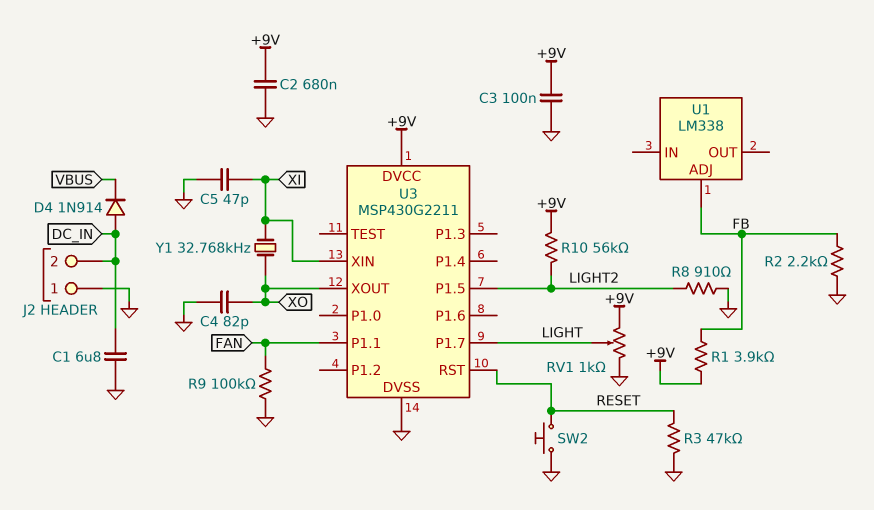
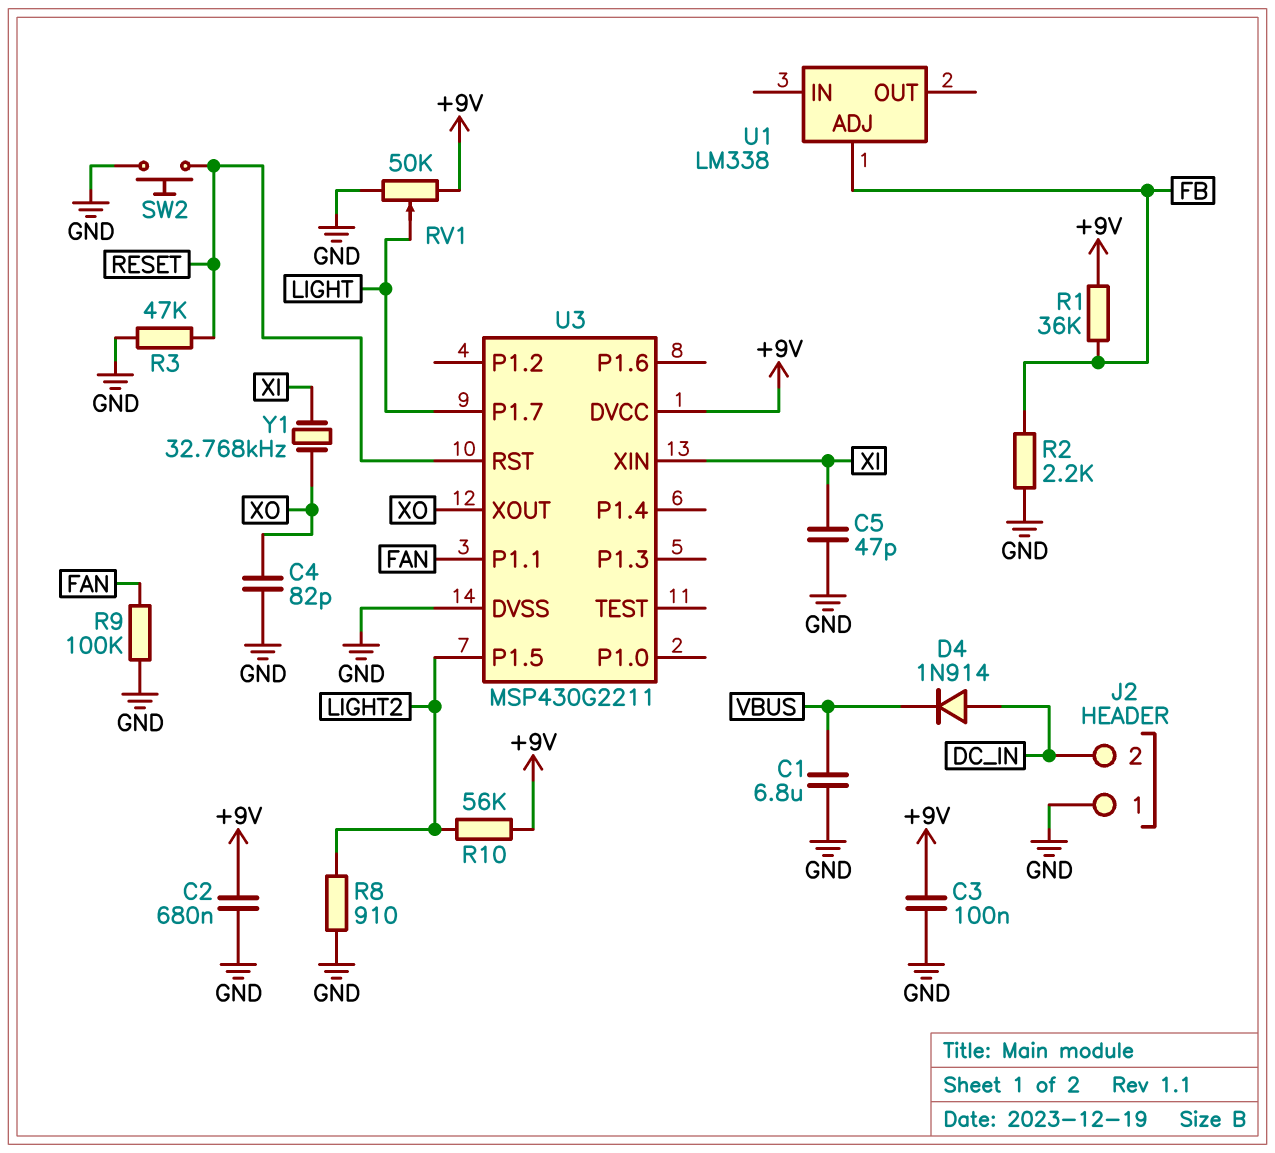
C1: 6.8uF (DC_IN, GND) -> 6.8uF (GND, VBUS)
R1: 3.9k (+9V, FB) -> 36k (+9V, FB)
RV1: 1k (+9V, GND, wiper LIGHT) -> 50k (+9V, GND, wiper LIGHT)

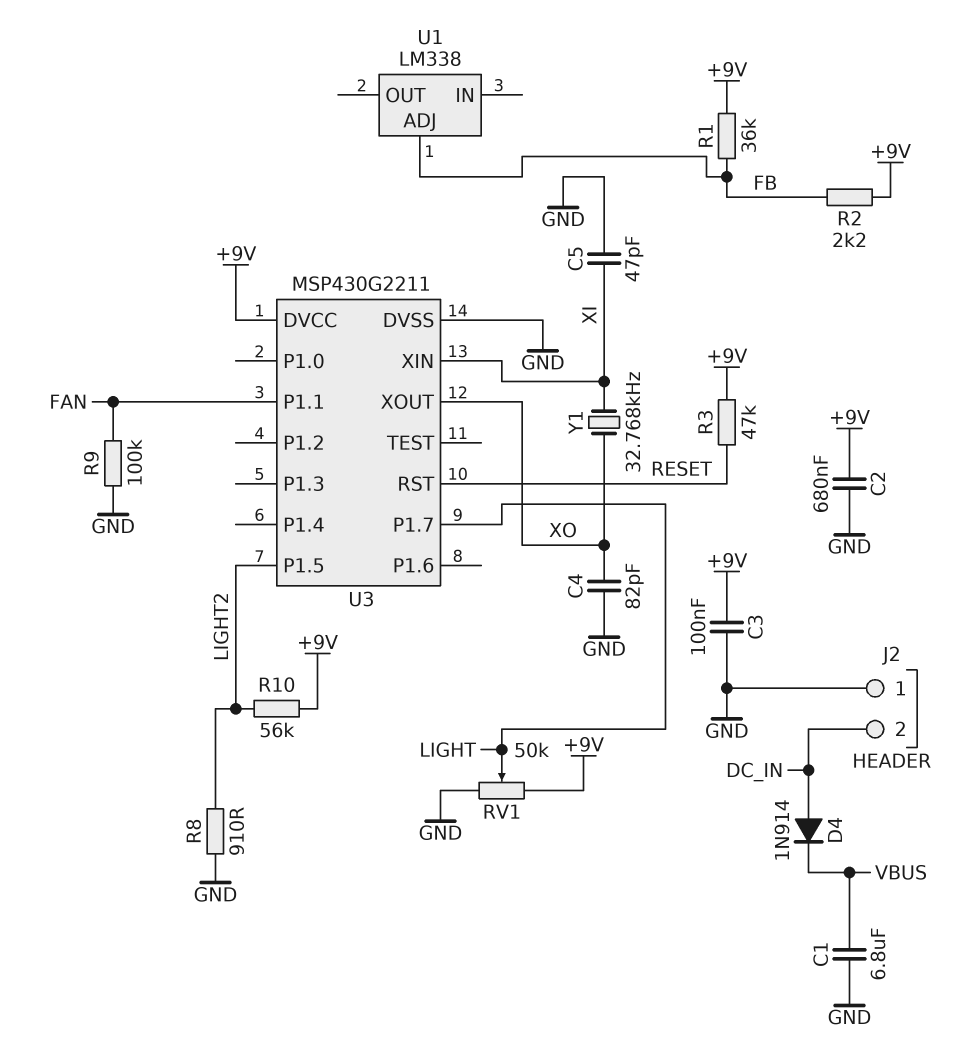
R2: 2.2k (FB, GND) -> 2.2k (+9V, FB)
R3: 47k (GND, RESET) -> 47k (+9V, RESET)
SW2: button (GND, RESET) -> none

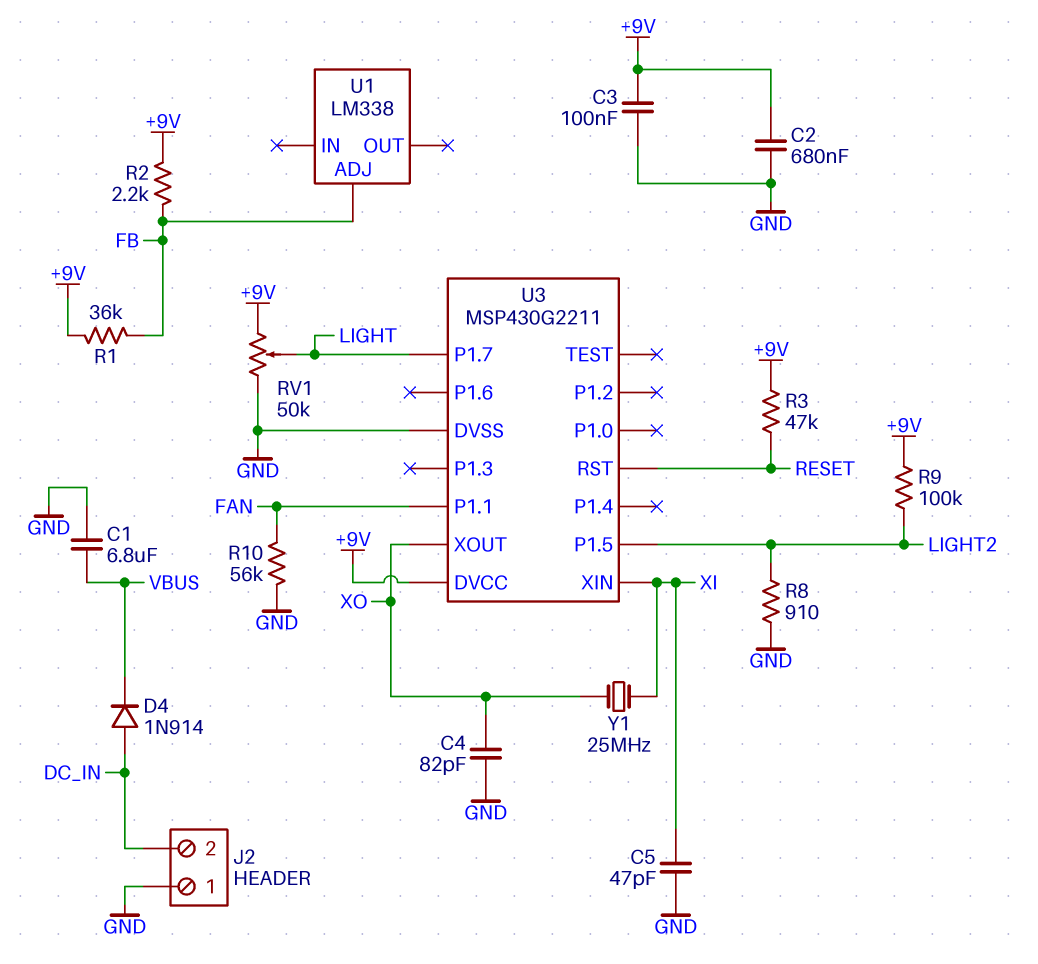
R9: 100k (FAN, GND) -> 100k (+9V, LIGHT2)
R10: 56k (+9V, LIGHT2) -> 56k (FAN, GND)
Y1: 32.768kHz (XI, XO) -> 25MHz (XI, XO)

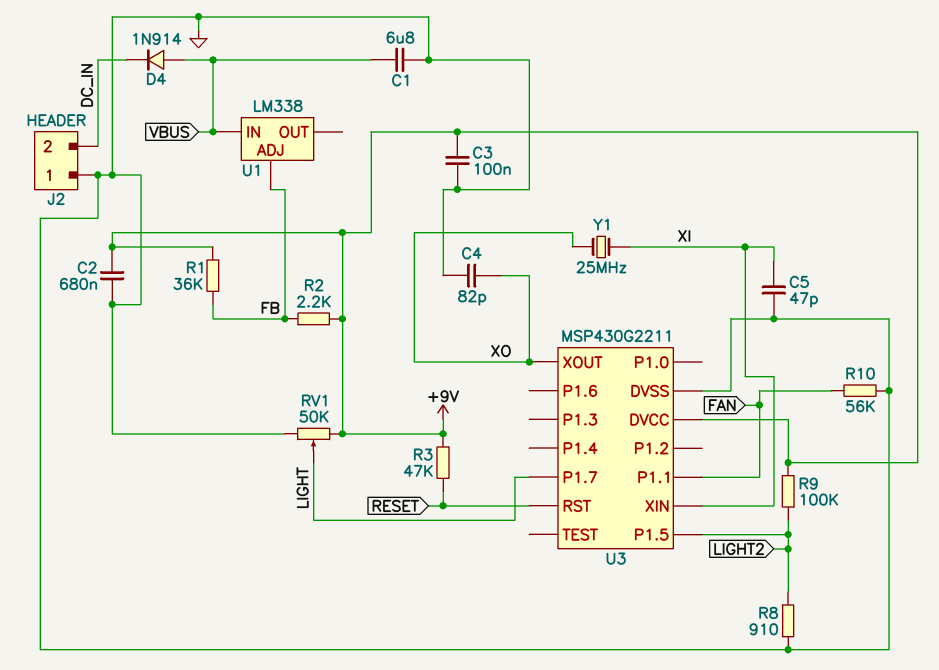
D4: diode 1N914 (A DC_IN, K VBUS) -> diode 1N914 (A VBUS, K DC_IN)
U1 pin IN: none -> VBUS

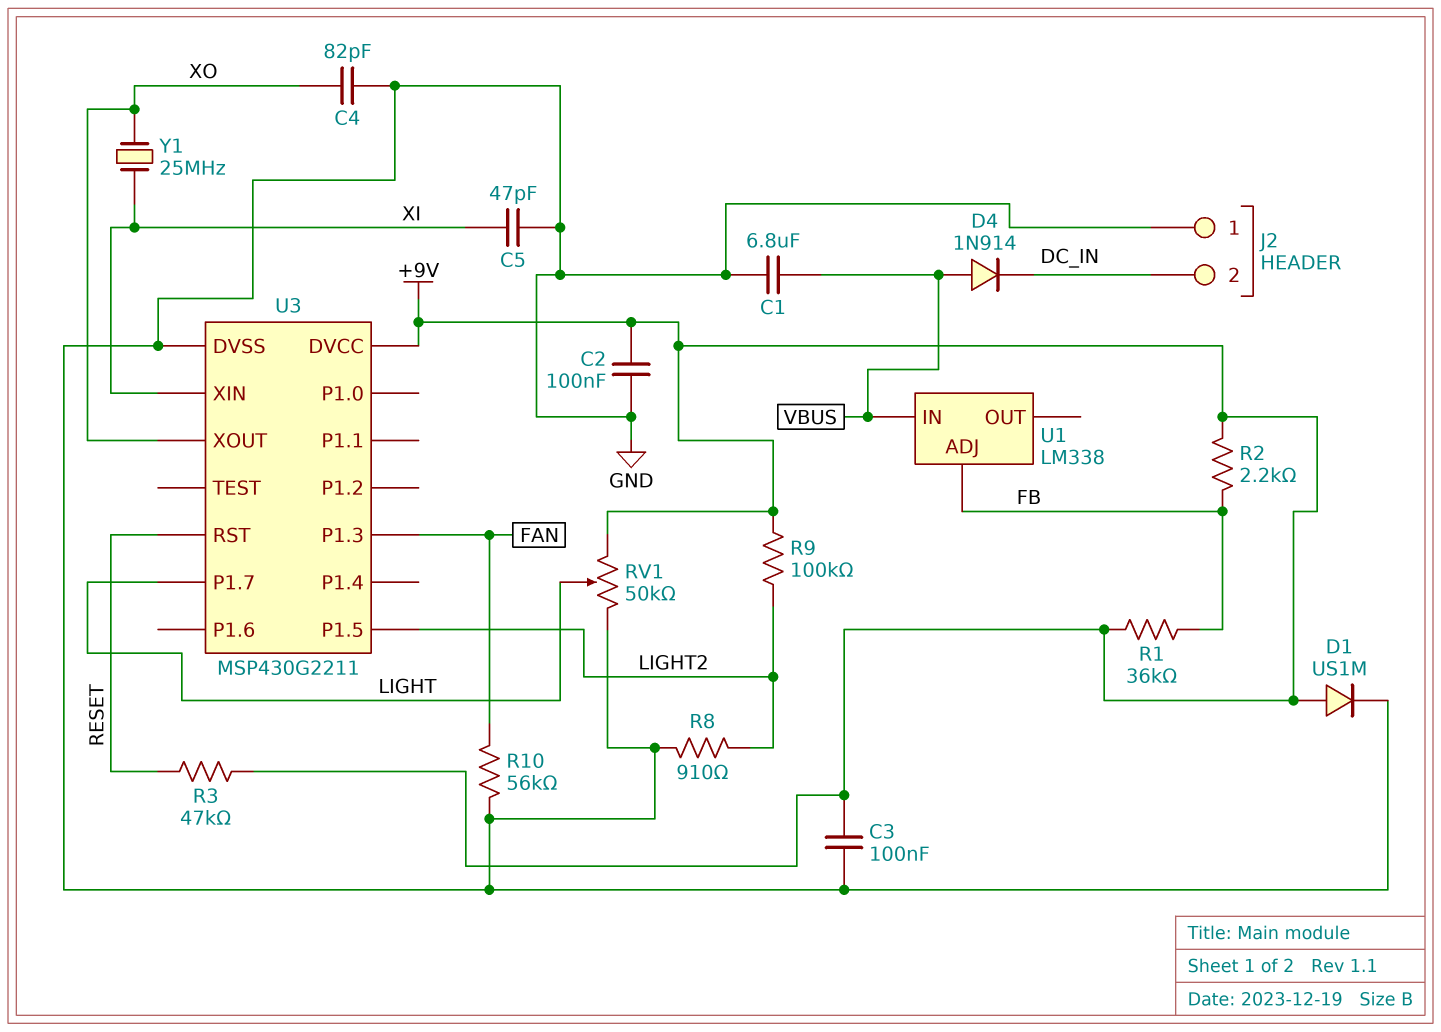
C2: 680nF (+9V, GND) -> 100nF (+9V, GND)
D1: none -> diode US1M (A +9V, K GND)
U3 pin P1.1: FAN -> none
U3 pin P1.3: none -> FAN

